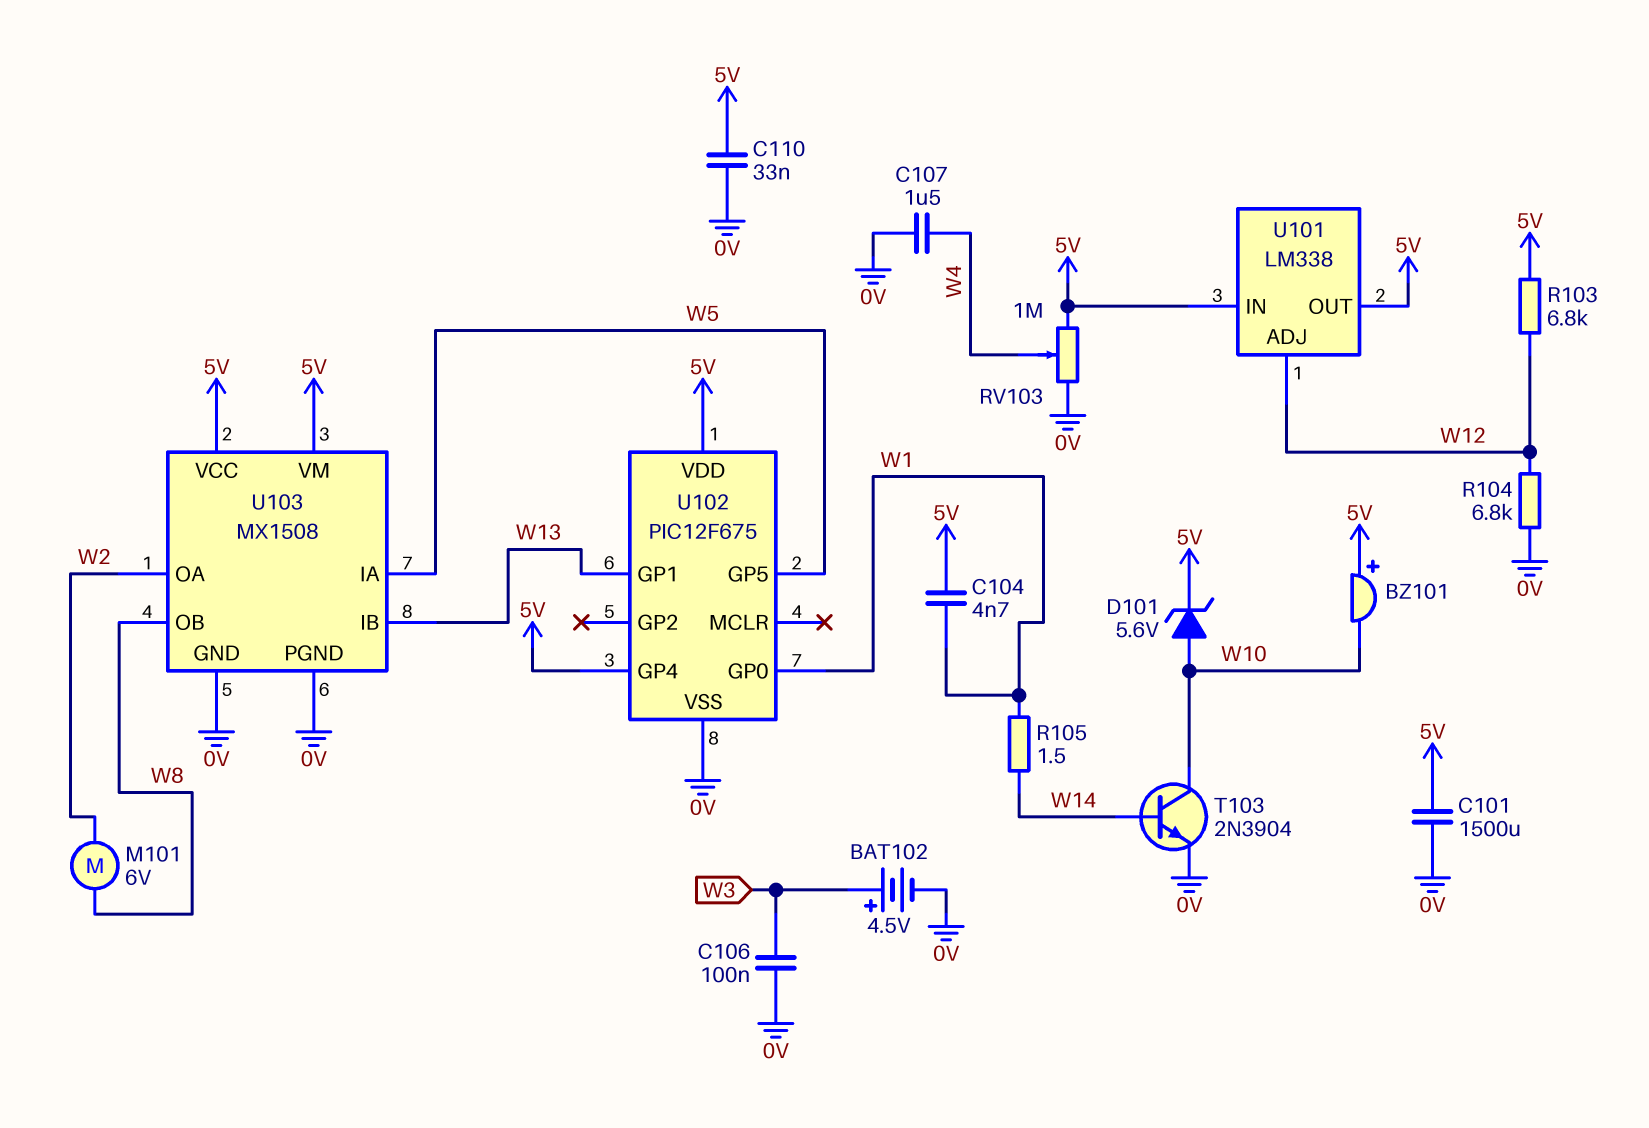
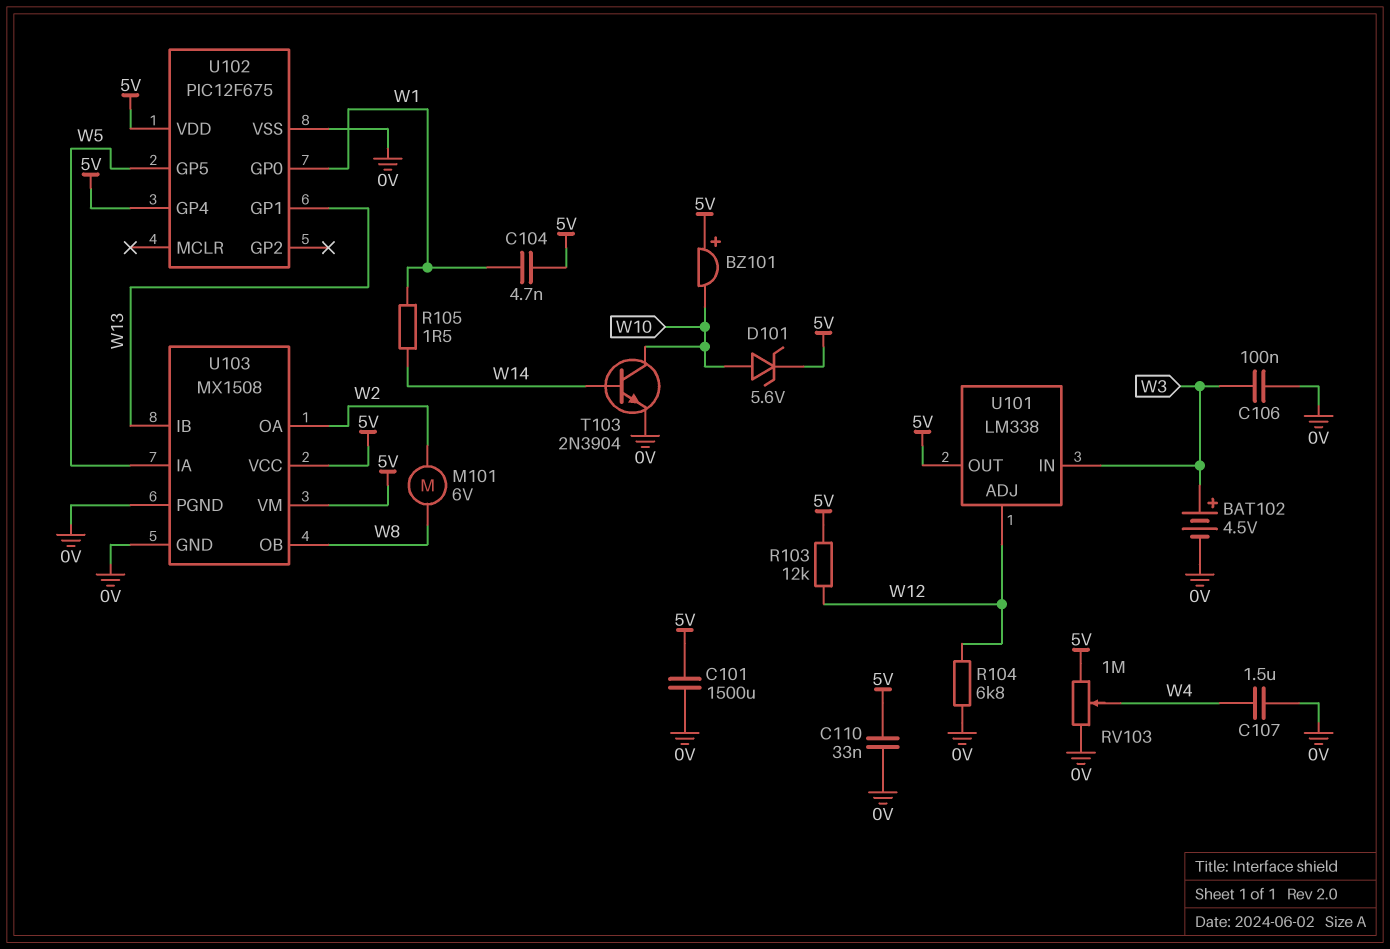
R103: 6.8k (5V, W12) -> 12k (5V, W12)
U101 pin IN: 5V -> W3

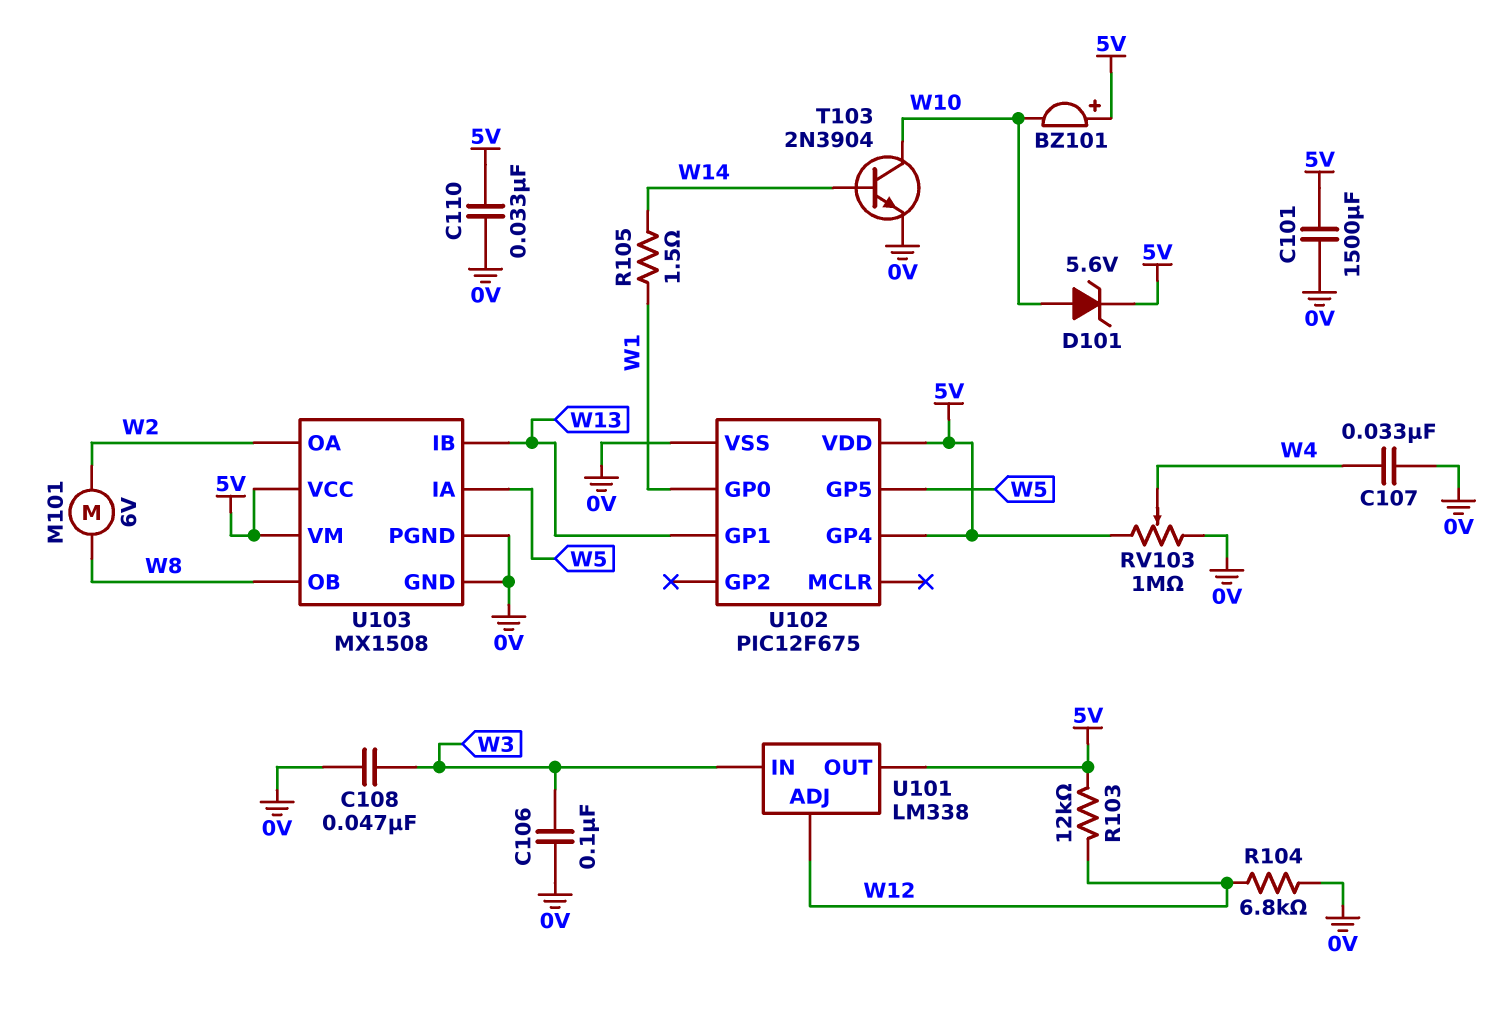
BAT102: 4.5V (plus W3, minus 0V) -> none
C104: 4.7nF (5V, W1) -> none
C107: 1.5uF (0V, W4) -> 33nF (0V, W4)
C108: none -> 47nF (0V, W3)

